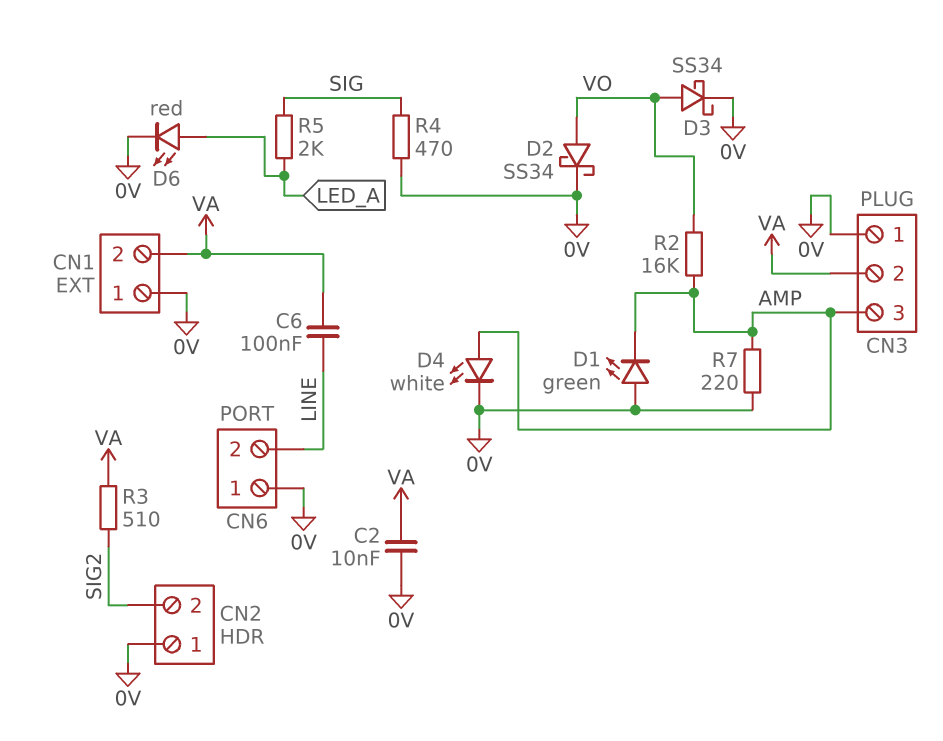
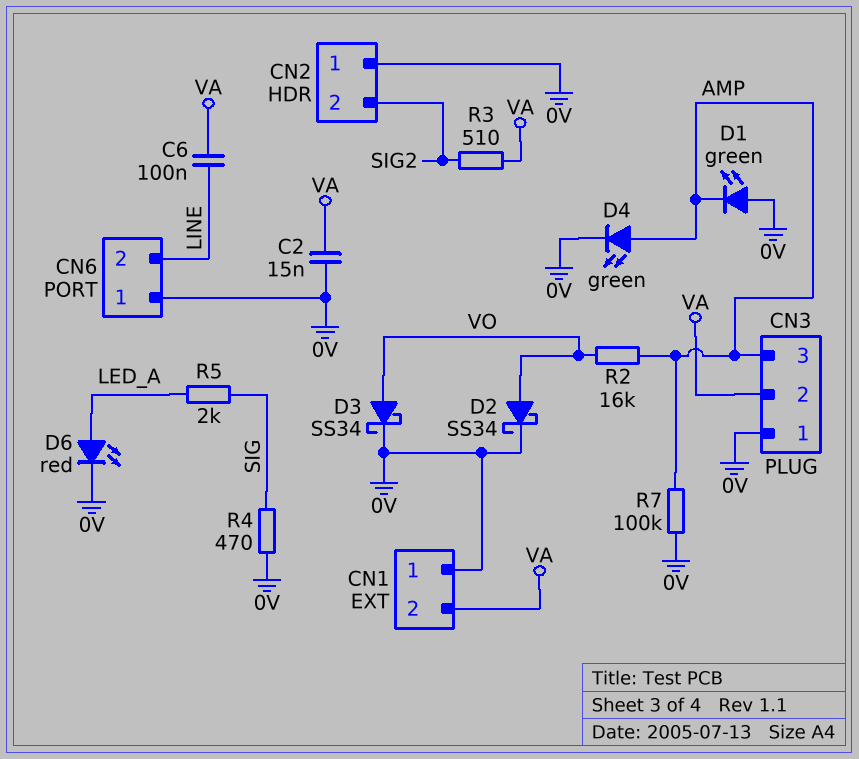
C2: 10nF (0V, VA) -> 15nF (0V, VA)
D4: LED white (A AMP, K 0V) -> LED green (A AMP, K 0V)
R7: 220 (0V, AMP) -> 100k (0V, AMP)

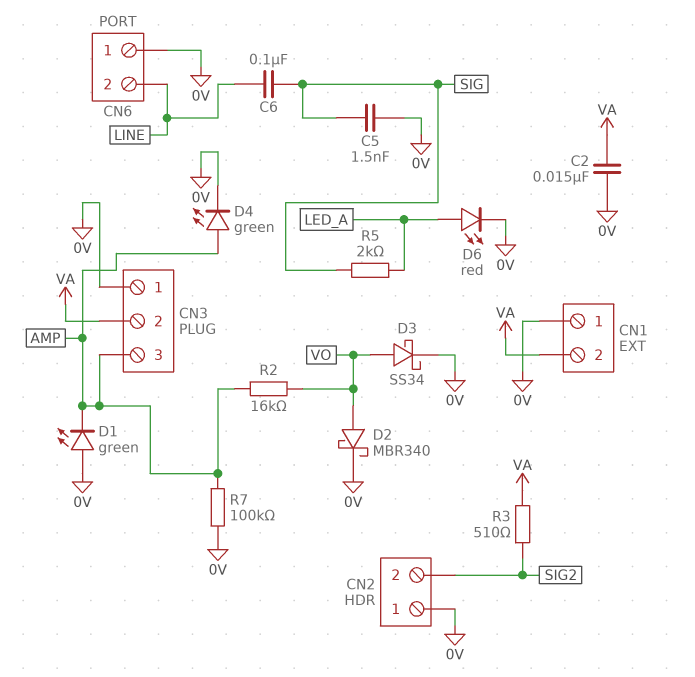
C5: none -> 1.5nF (0V, SIG)
C6: 100nF (LINE, VA) -> 100nF (LINE, SIG)
D2: schottky SS34 (A VO, K 0V) -> schottky MBR340 (A VO, K 0V)
R4: 470 (0V, SIG) -> none

